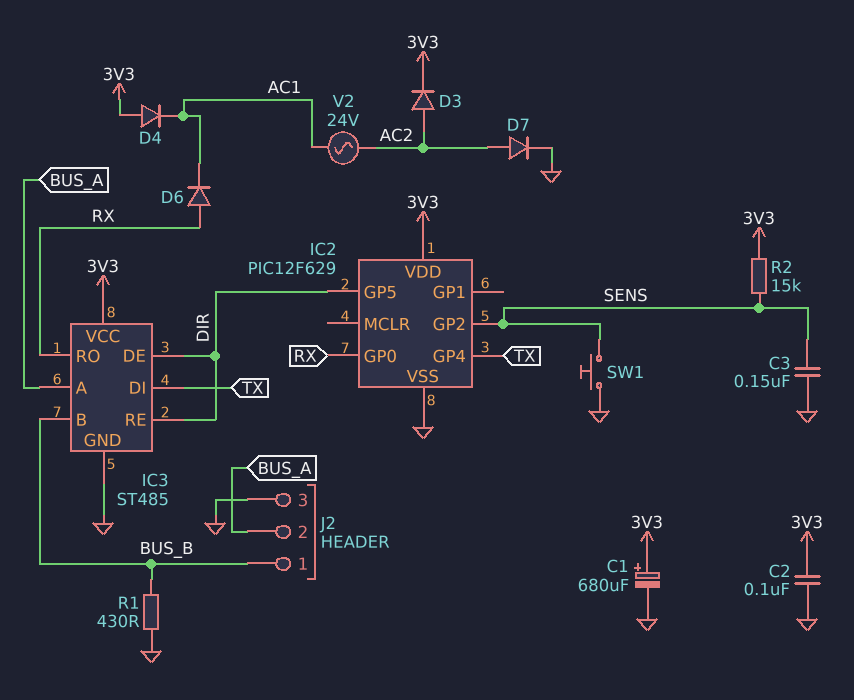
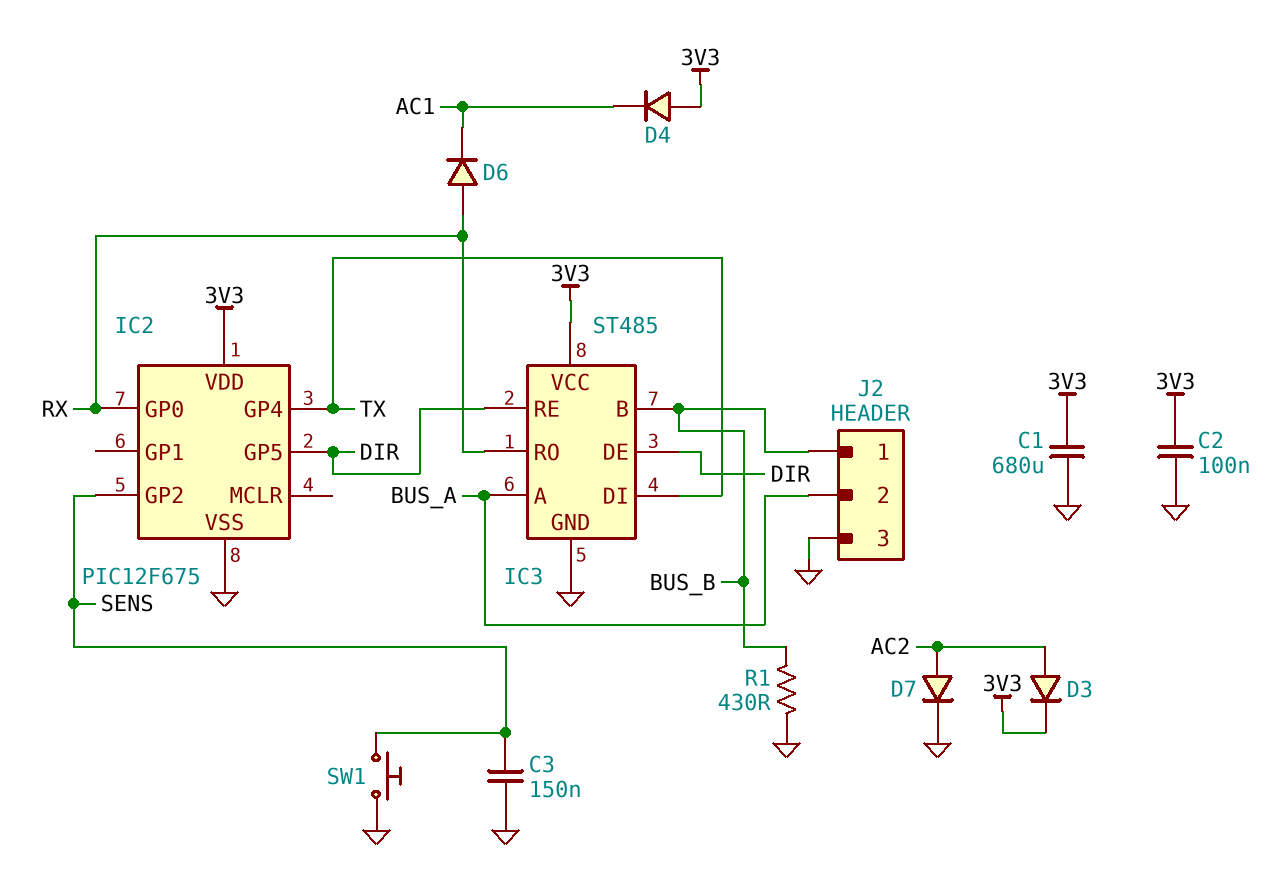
C1: 680uF (plus 3V3, minus GND) -> 680uF (3V3, GND)
IC2: PIC12F629 -> PIC12F675
R2: 15k (3V3, SENS) -> none
V2: AC 24V (AC1, AC2) -> none

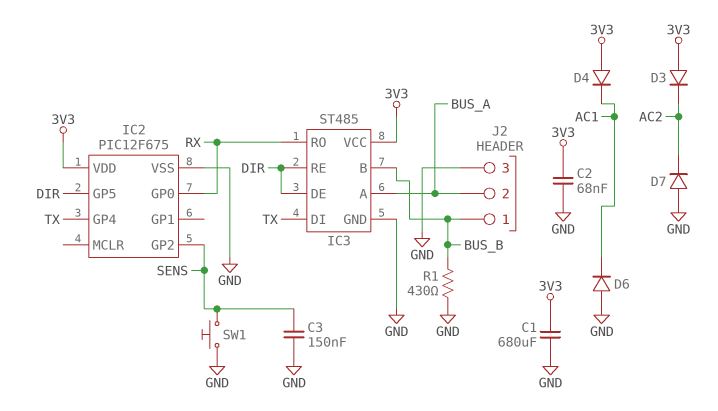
C2: 100nF (3V3, GND) -> 68nF (3V3, GND)
D3: diode (A AC2, K 3V3) -> diode (A 3V3, K AC2)
D6: diode (A RX, K AC1) -> diode (A GND, K AC1)
D7: diode (A AC2, K GND) -> diode (A GND, K AC2)

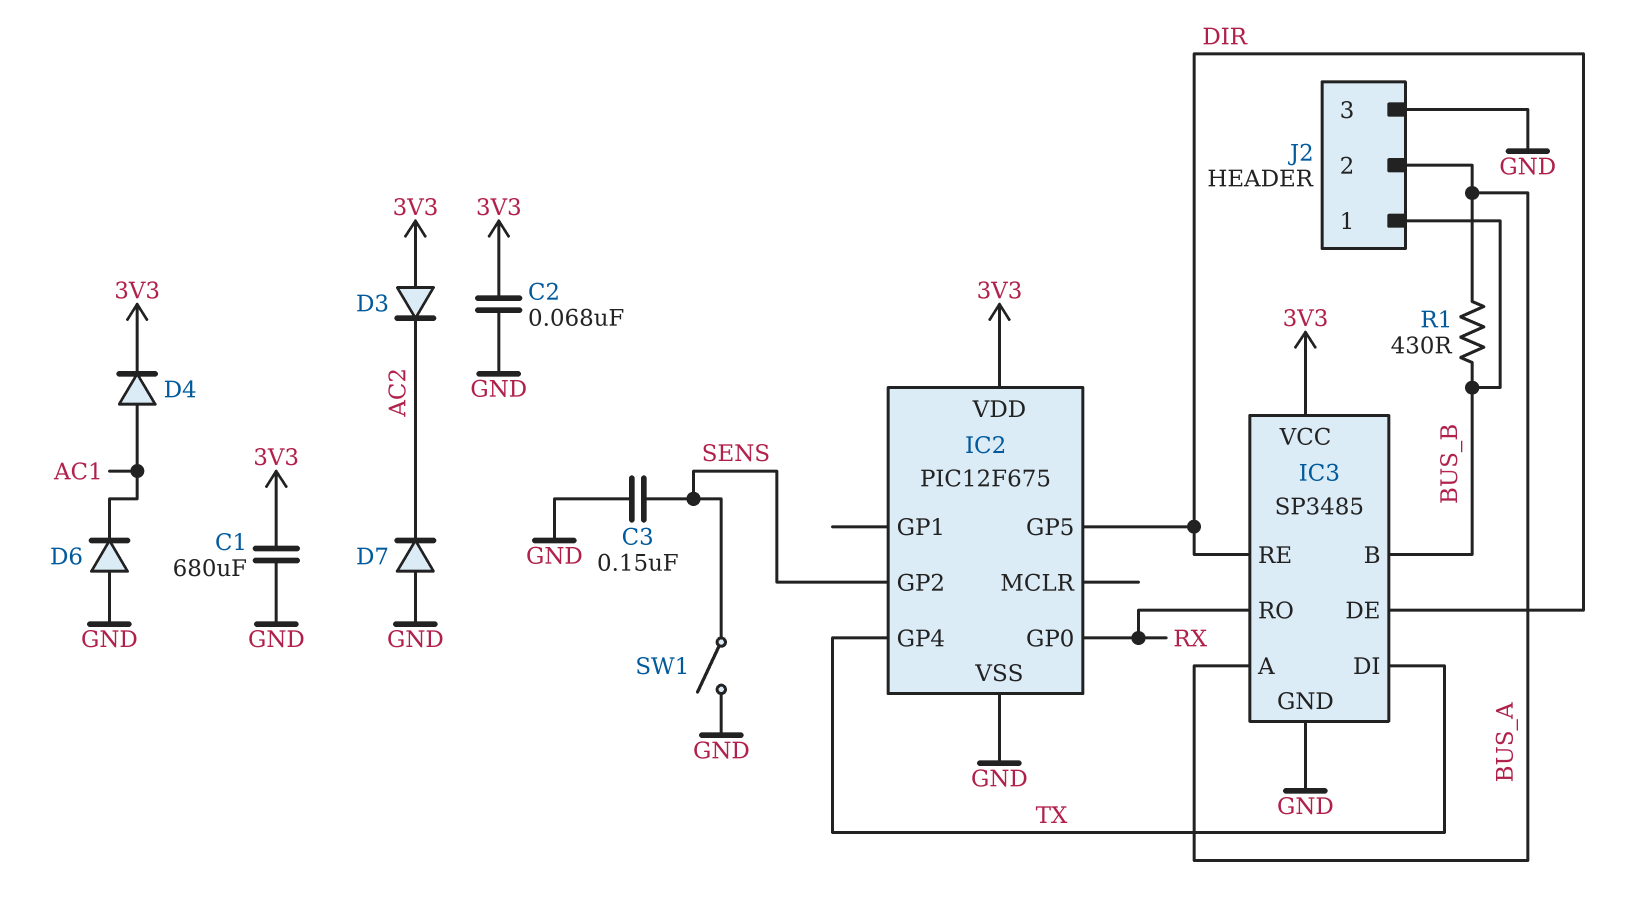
D4: diode (A 3V3, K AC1) -> diode (A AC1, K 3V3)
IC3: ST485 -> SP3485
R1: 430 (BUS_B, GND) -> 430 (BUS_A, BUS_B)
SW1: button (GND, SENS) -> switch (GND, SENS)

